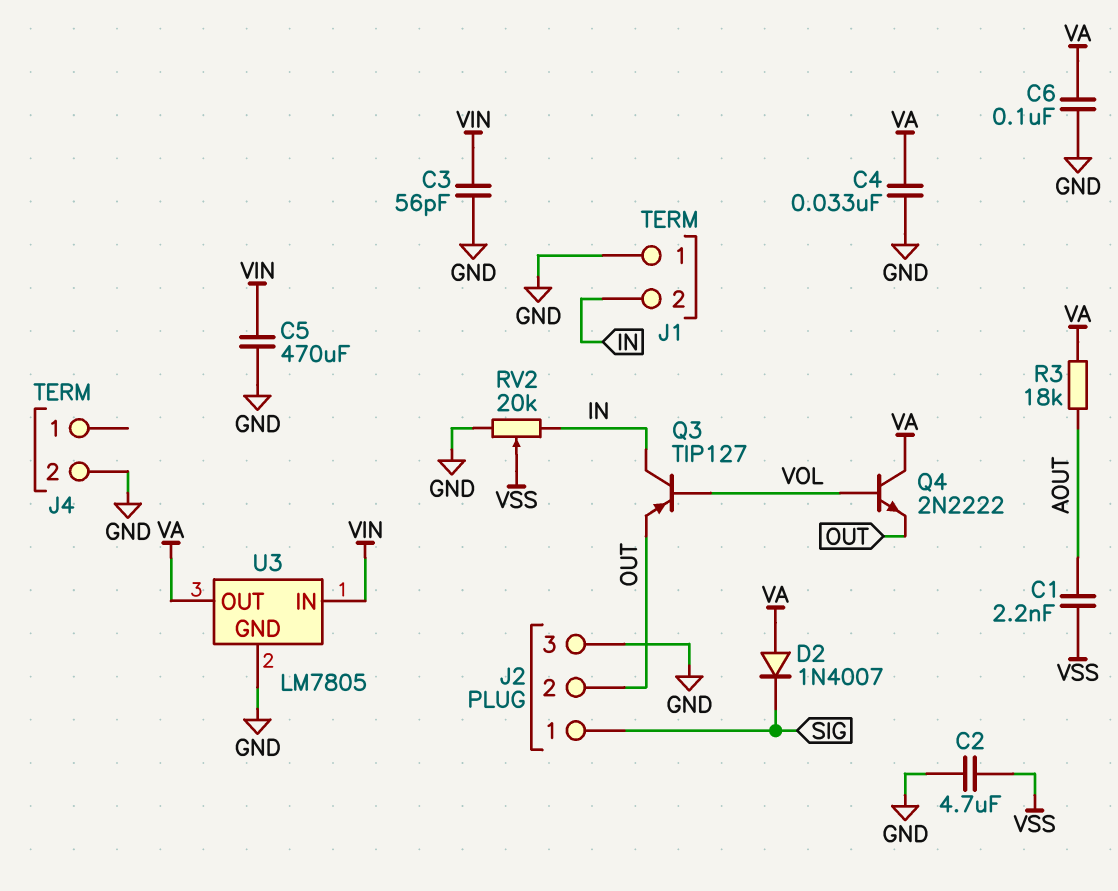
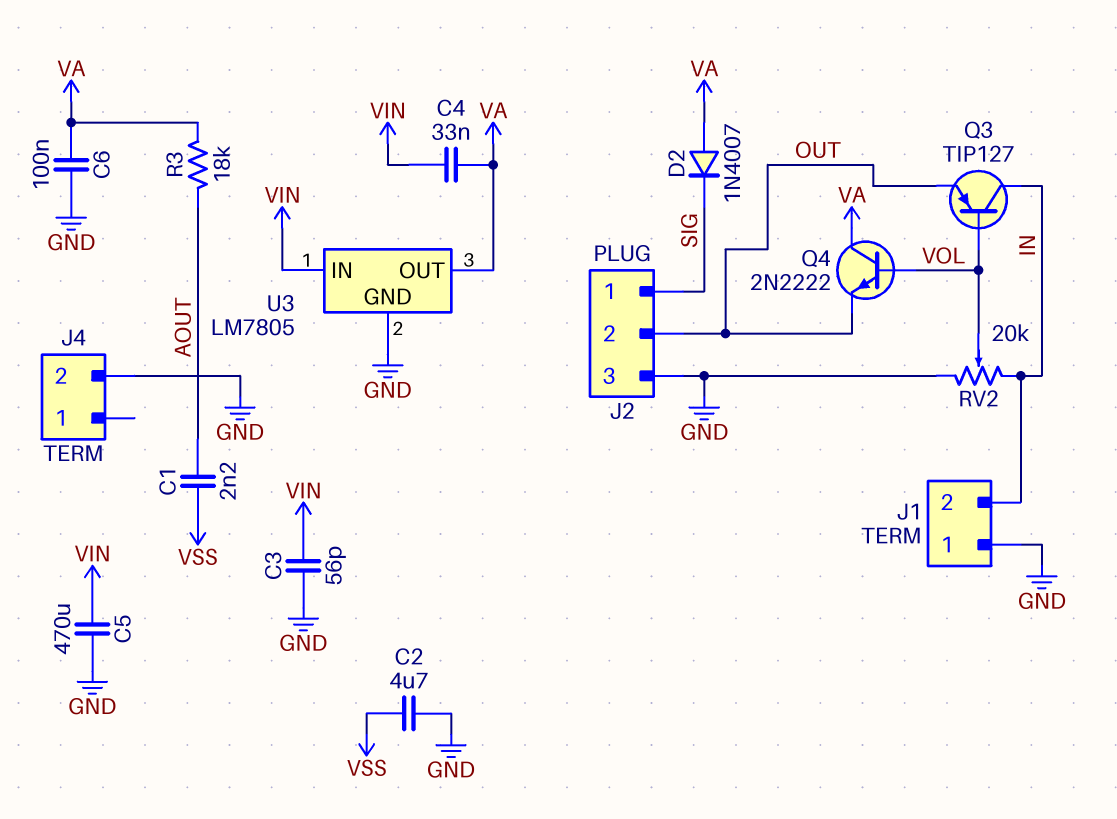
C4: 33nF (GND, VA) -> 33nF (VA, VIN)
RV2: 20k (GND, IN, wiper VSS) -> 20k (GND, IN, wiper VOL)

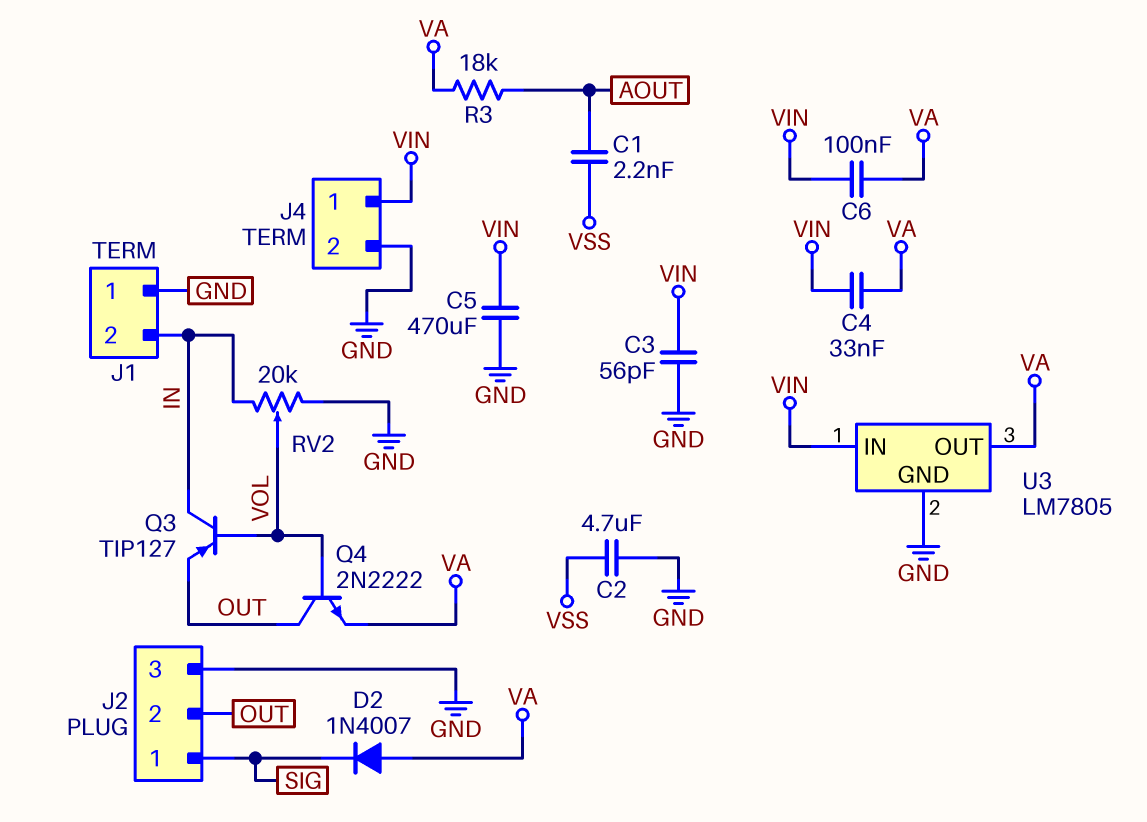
C6: 100nF (GND, VA) -> 100nF (VA, VIN)
J4 pin 1: none -> VIN
Q4: NPN 2N2222 (B VOL, C VA, E OUT) -> NPN 2N2222 (B VOL, C OUT, E VA)

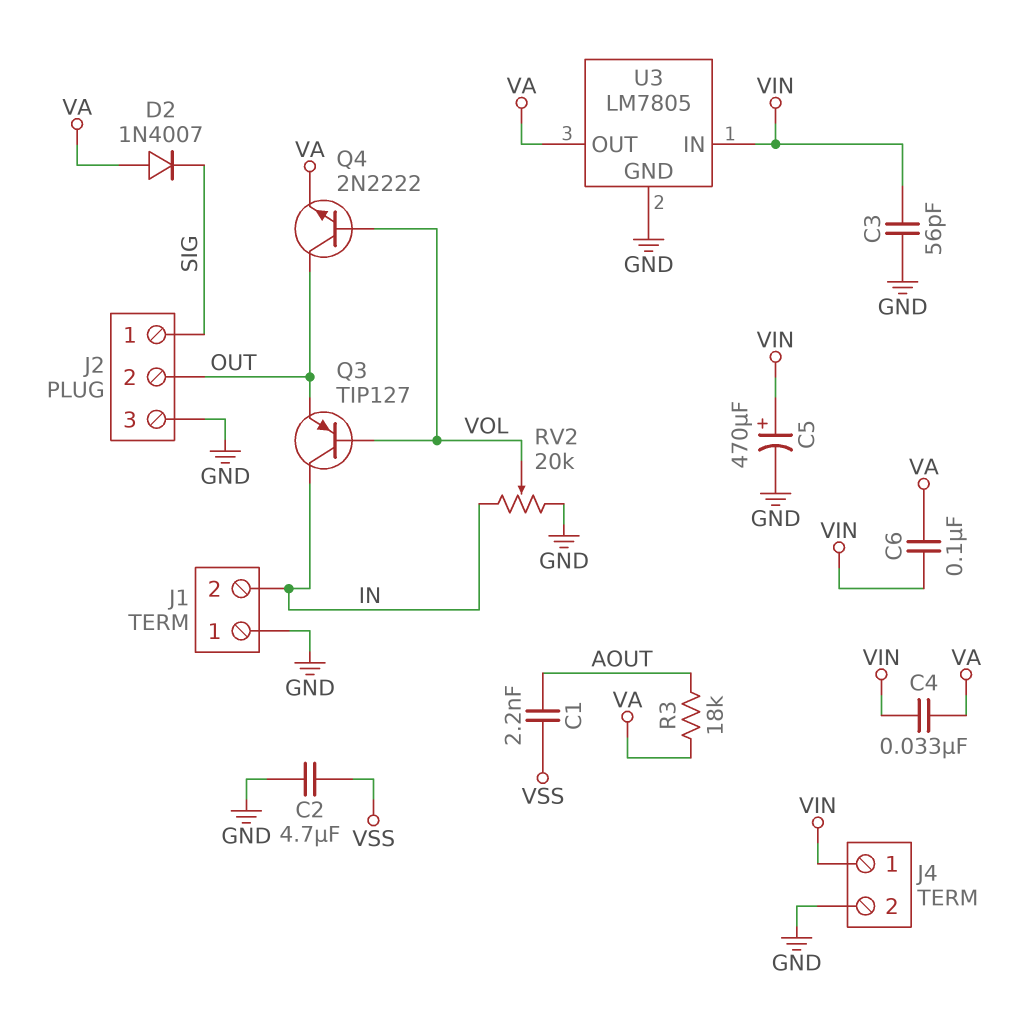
C5: 470uF (GND, VIN) -> 470uF (plus VIN, minus GND)

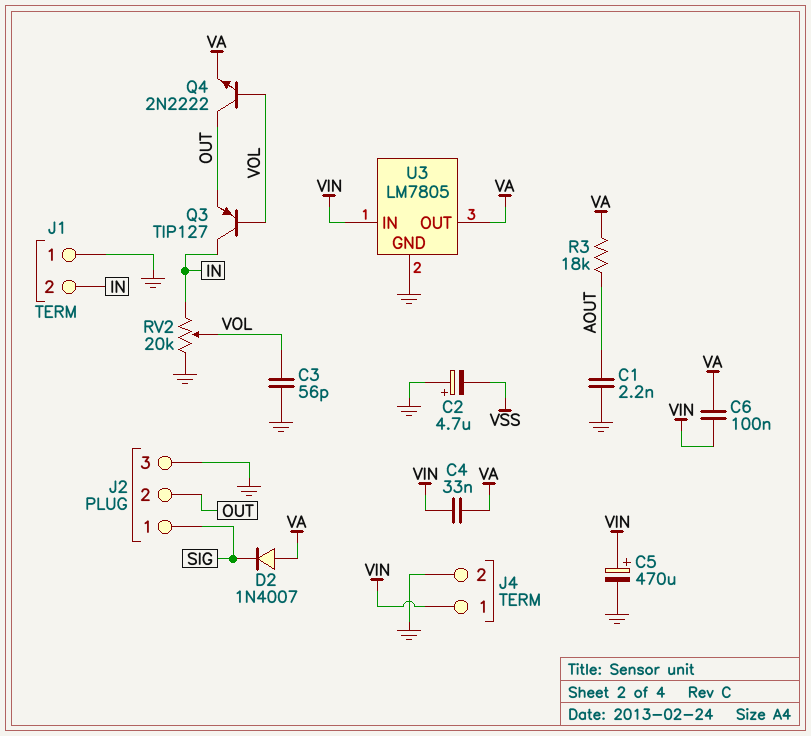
C1: 2.2nF (AOUT, VSS) -> 2.2nF (AOUT, GND)
C2: 4.7uF (GND, VSS) -> 4.7uF (plus GND, minus VSS)
C3: 56pF (GND, VIN) -> 56pF (GND, VOL)

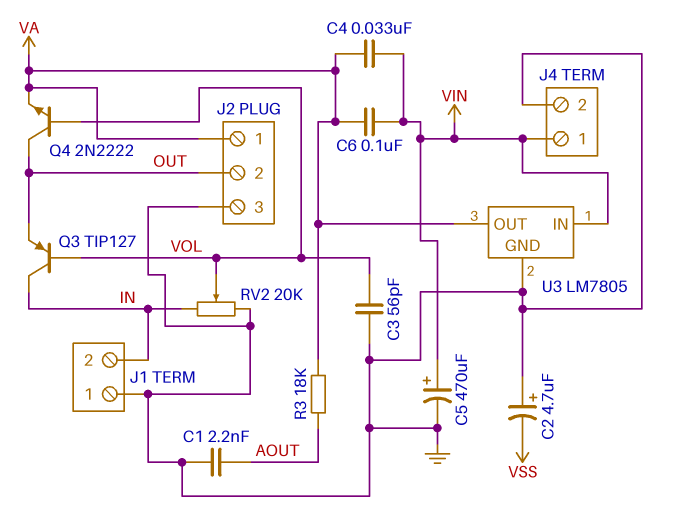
D2: diode 1N4007 (A VA, K SIG) -> none
J2 pin 1: SIG -> VA

